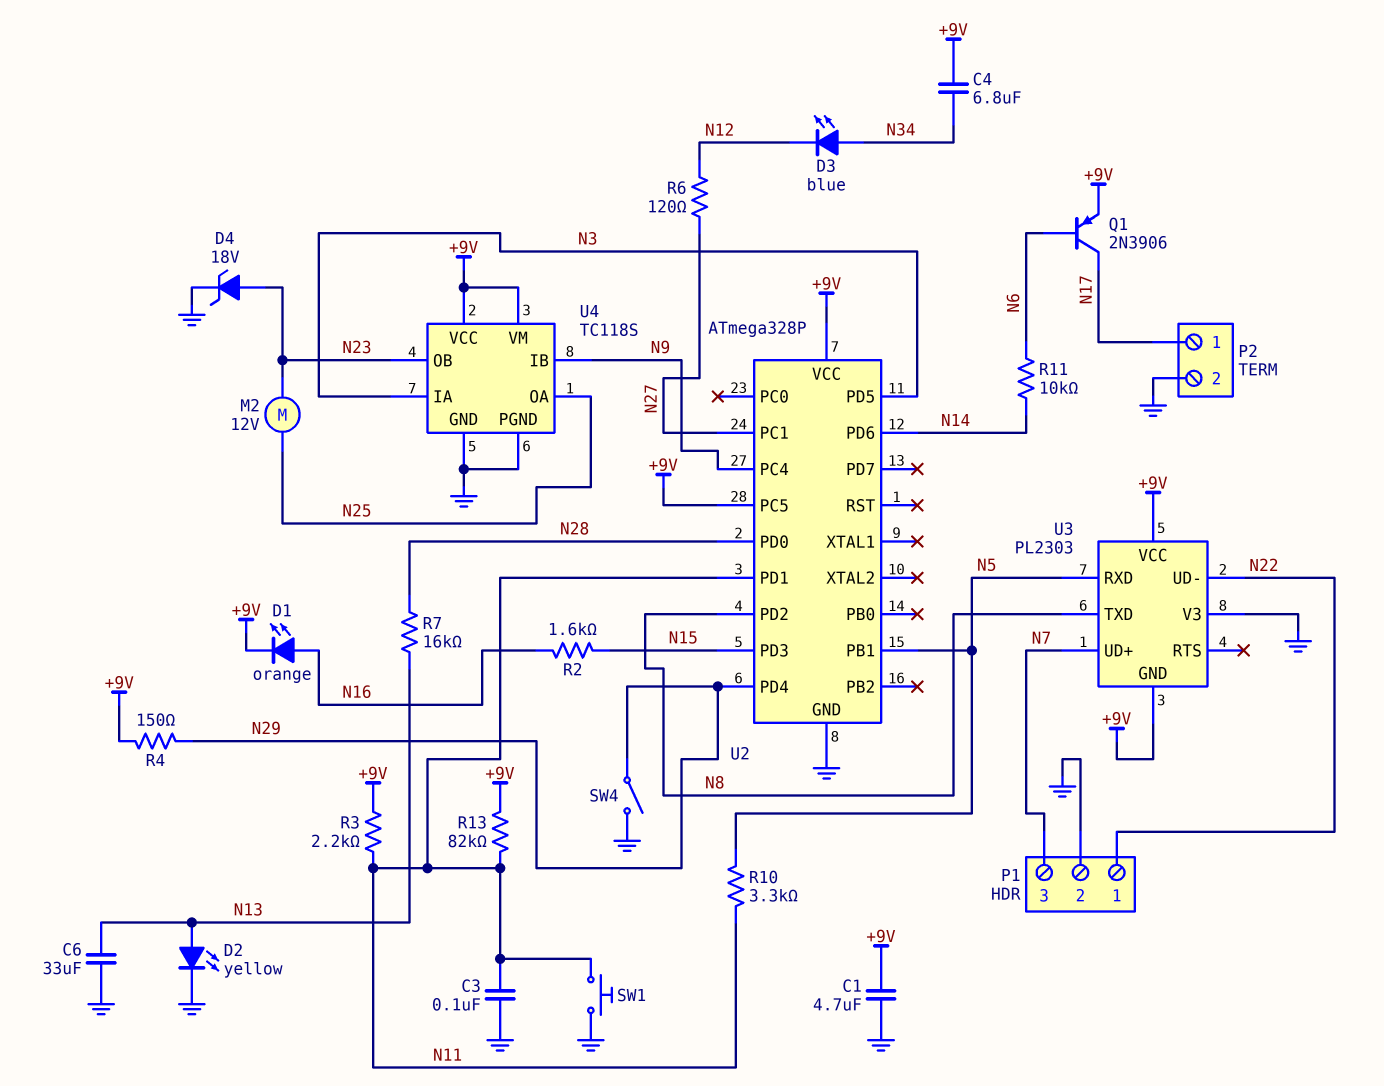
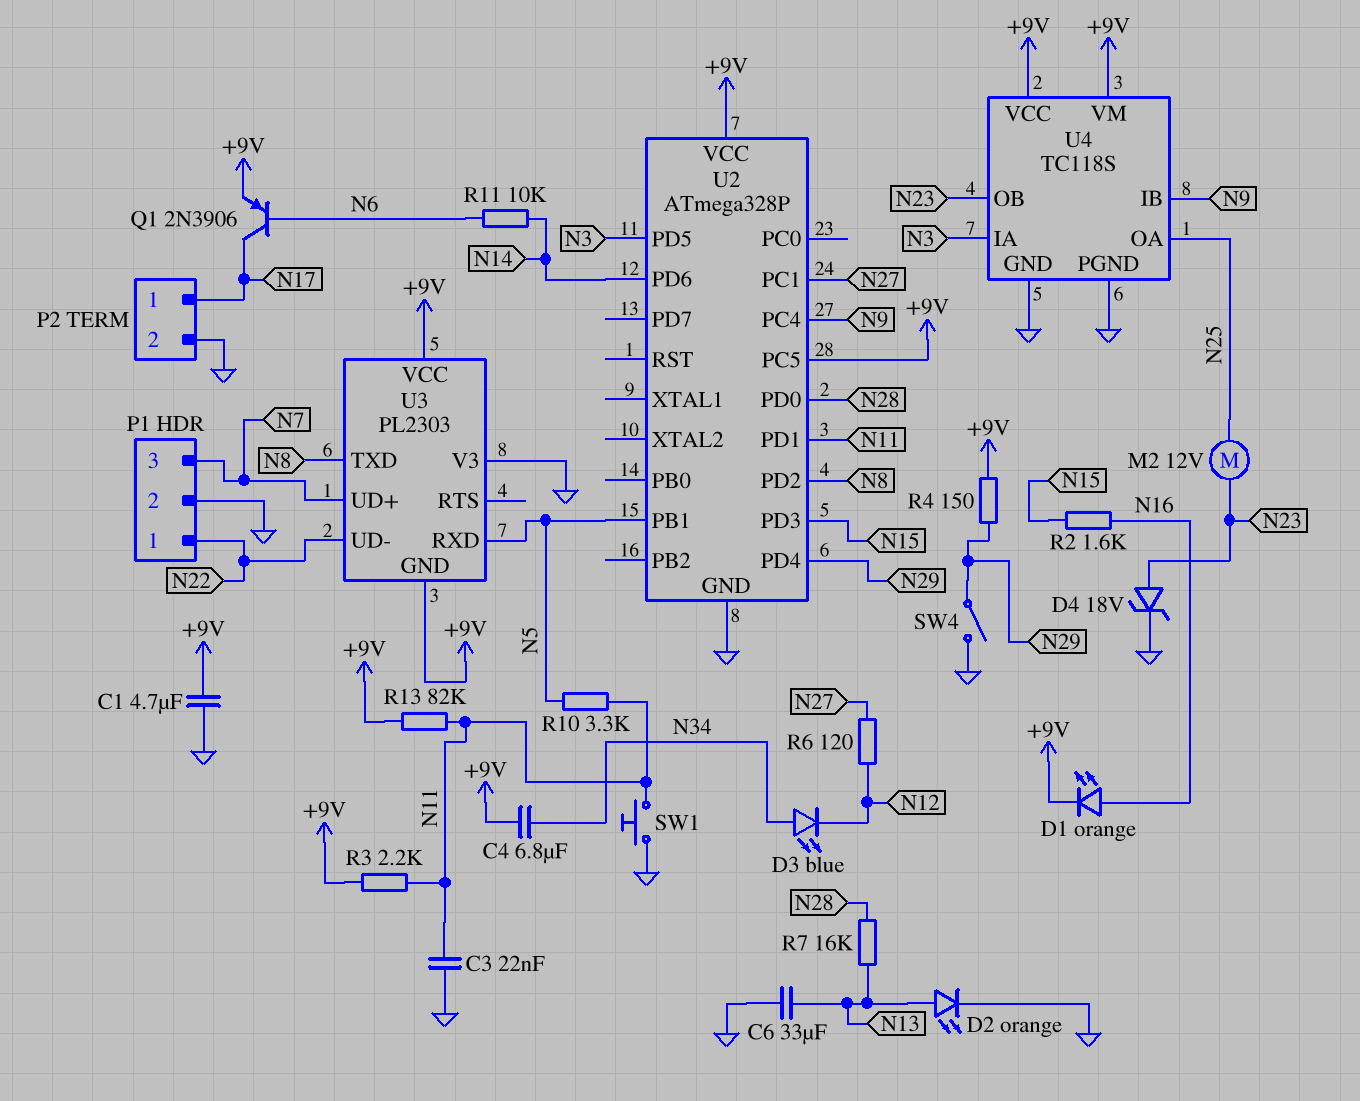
C3: 100nF (GND, N11) -> 22nF (GND, N11)
D2: LED yellow (A N13, K GND) -> LED orange (A N13, K GND)

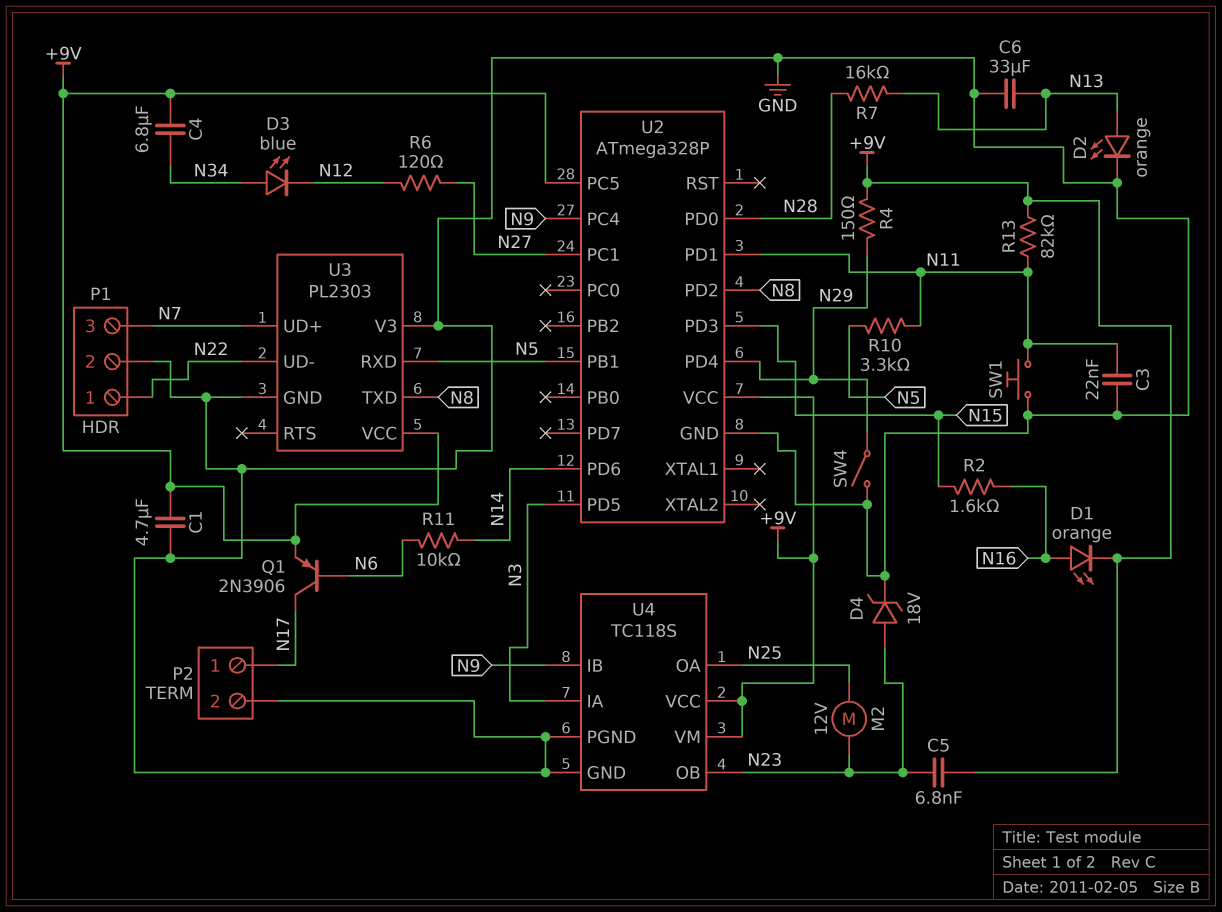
C5: none -> 6.8nF (+9V, N23)
R3: 2.2k (+9V, N11) -> none
U3 pin GND: +9V -> GND

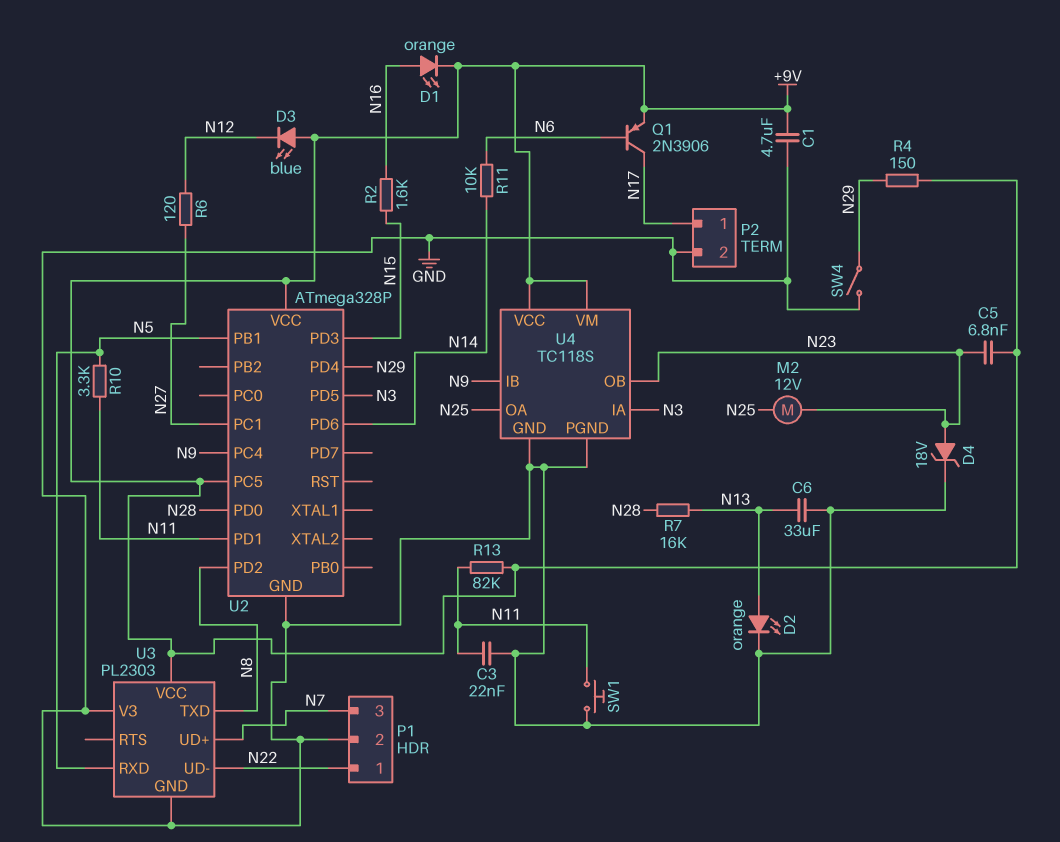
C4: 6.8uF (+9V, N34) -> none
D3: LED blue (A N34, K N12) -> LED blue (A +9V, K N12)

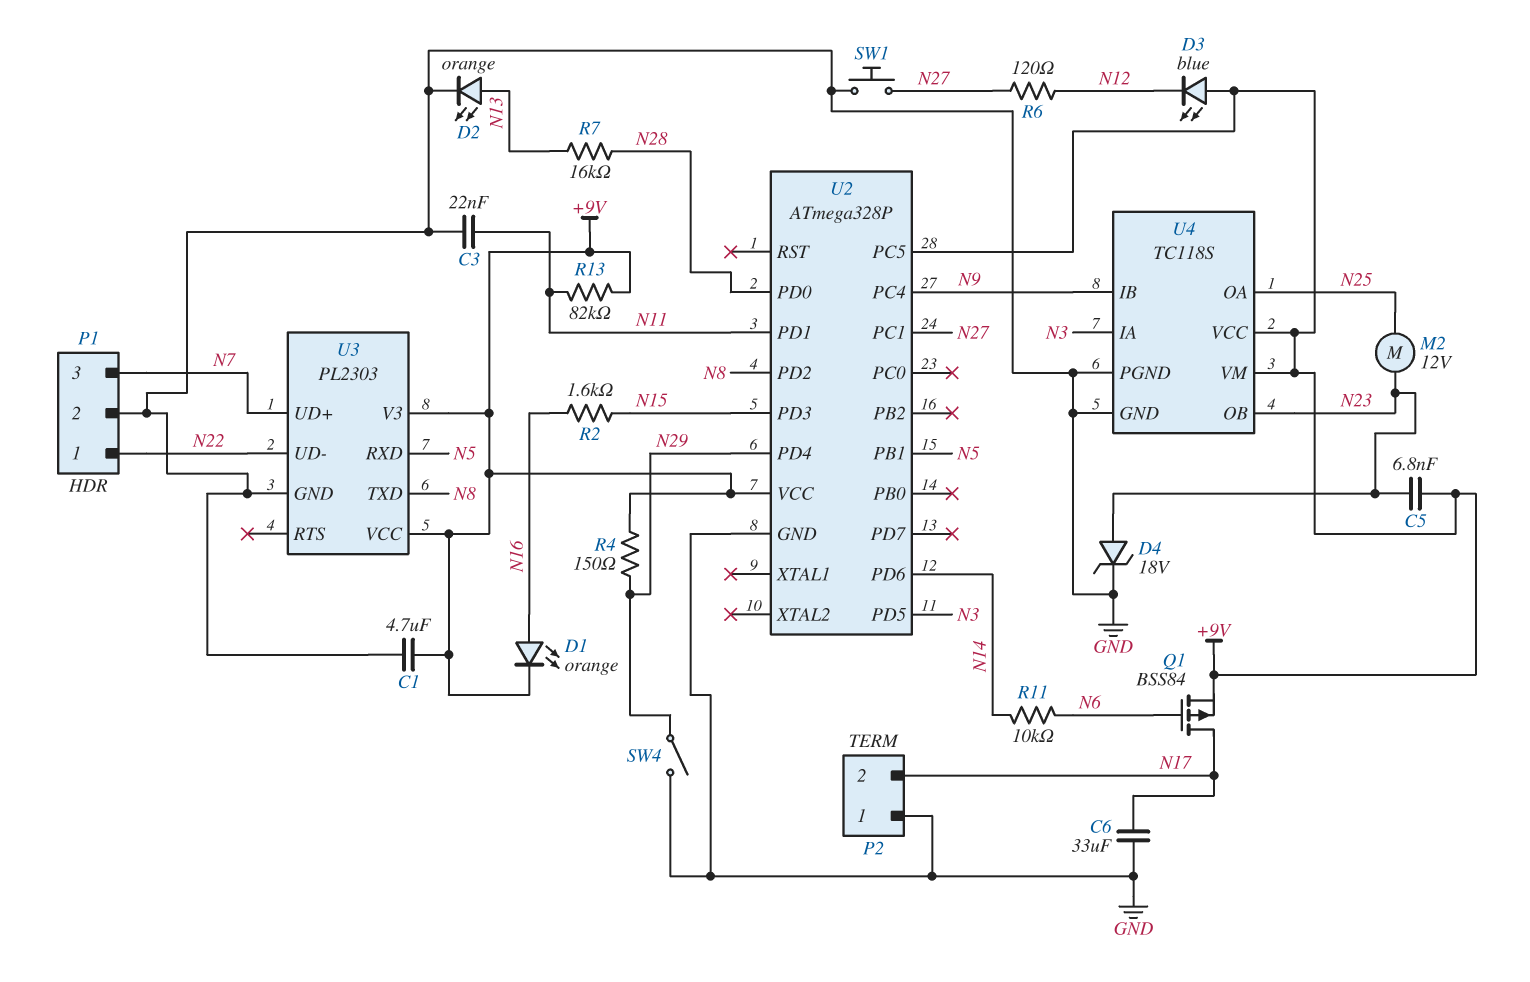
C6: 33uF (GND, N13) -> 33uF (GND, N17)
P2 pin 1: N17 -> GND
P2 pin 2: GND -> N17
Q1: PNP 2N3906 (B N6, C N17, E +9V) -> PMOS BSS84 (G N6, D N17, S +9V)
R10: 3.3k (N5, N11) -> none
SW1: button (GND, N11) -> button (GND, N27)
U3 pin V3: GND -> +9V

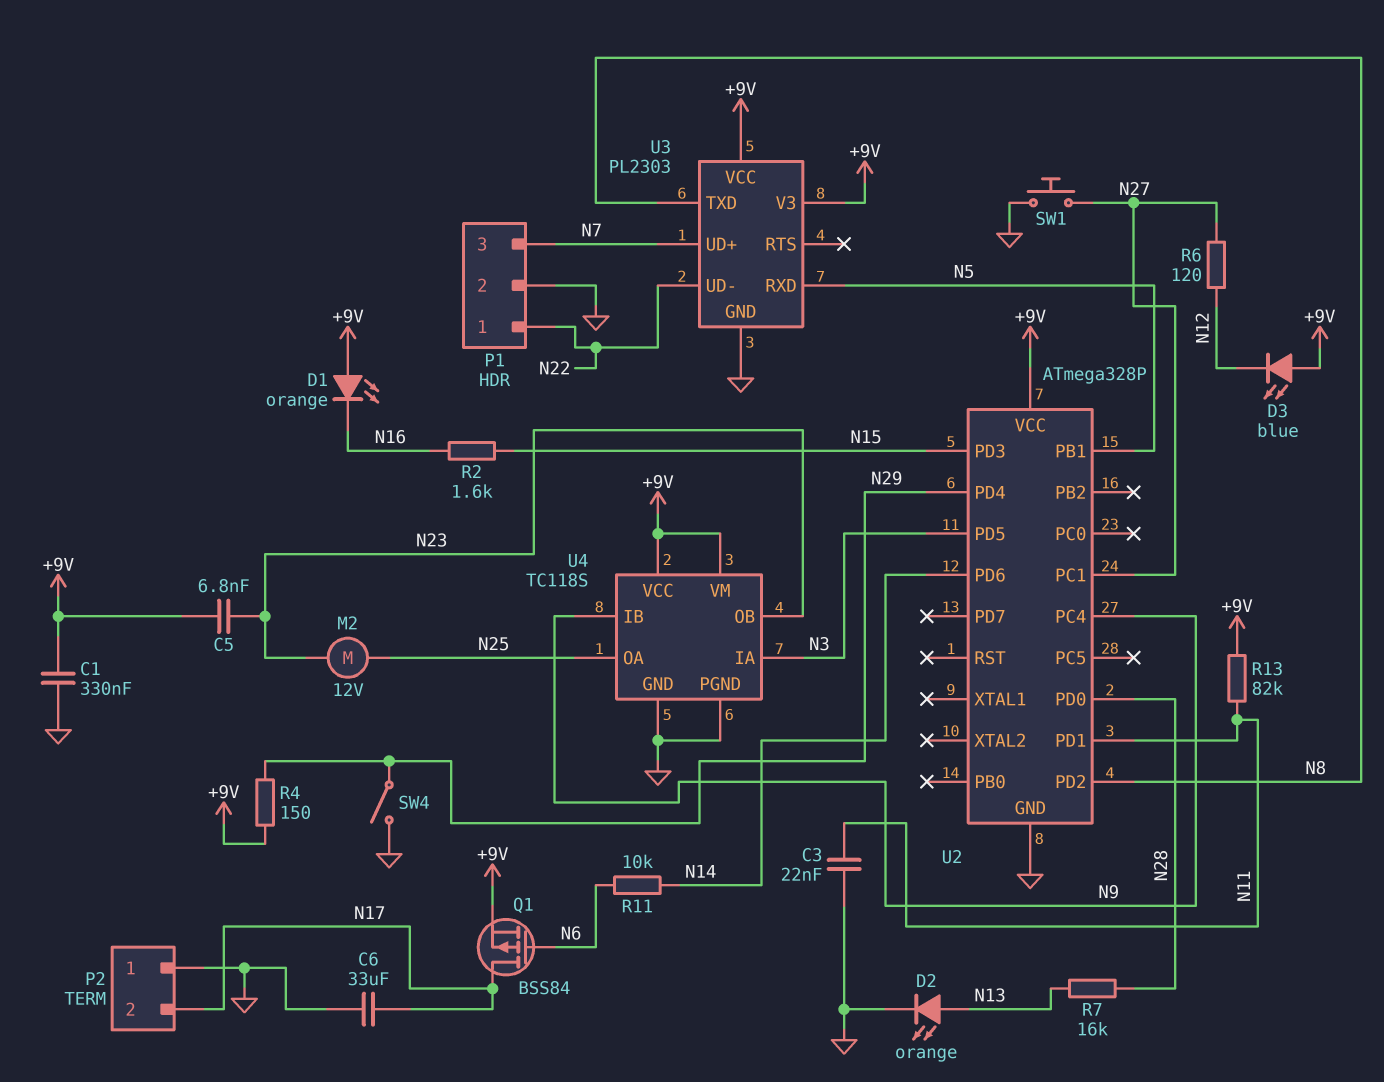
C1: 4.7uF (+9V, GND) -> 330nF (+9V, GND)
D1: LED orange (A N16, K +9V) -> LED orange (A +9V, K N16)
D4: zener 18V (A N23, K GND) -> none
U2 pin PC5: +9V -> none

